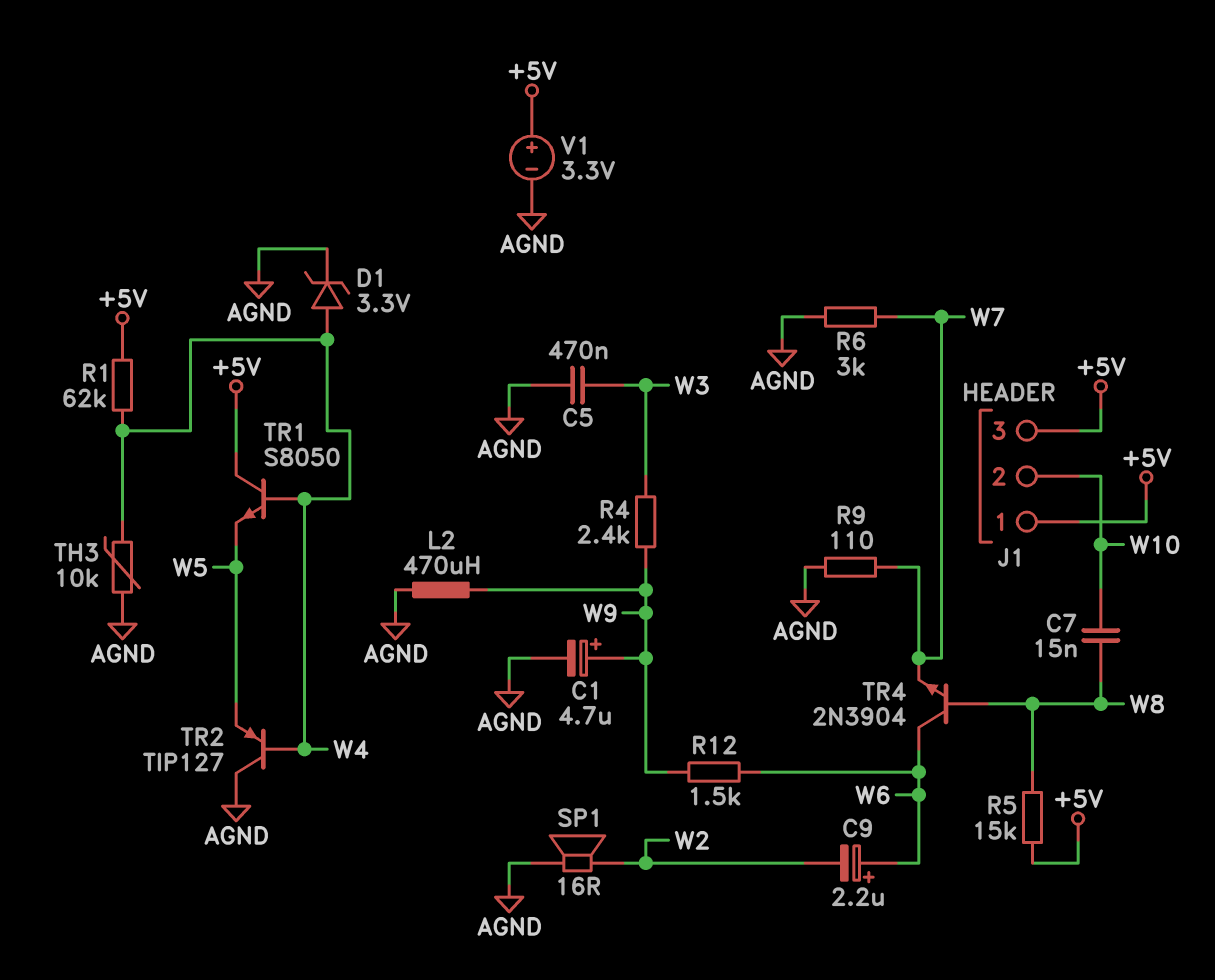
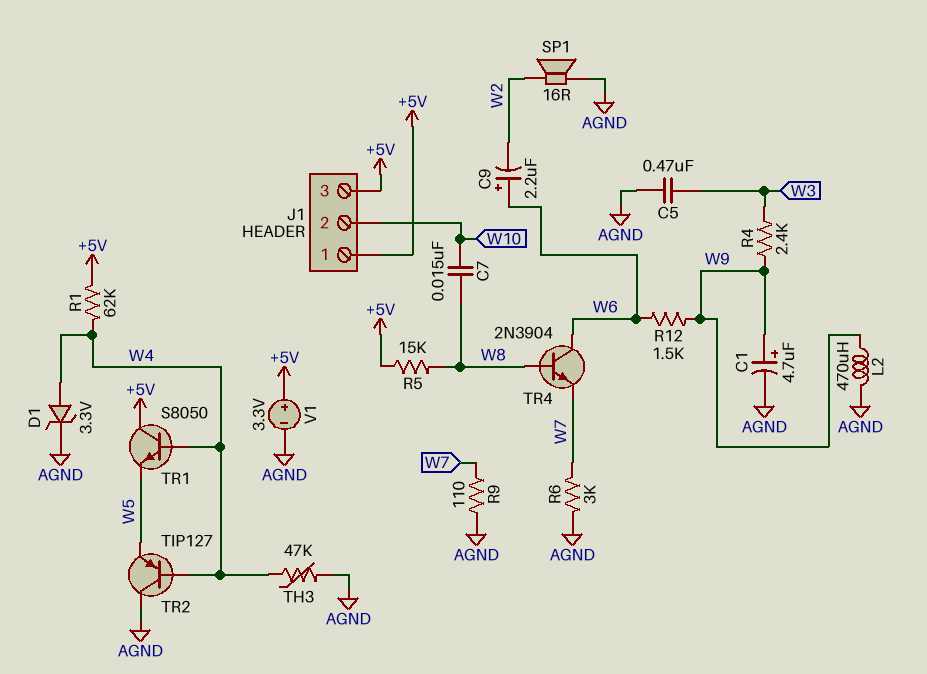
TH3: 10k (AGND, W4) -> 47k (AGND, W4)

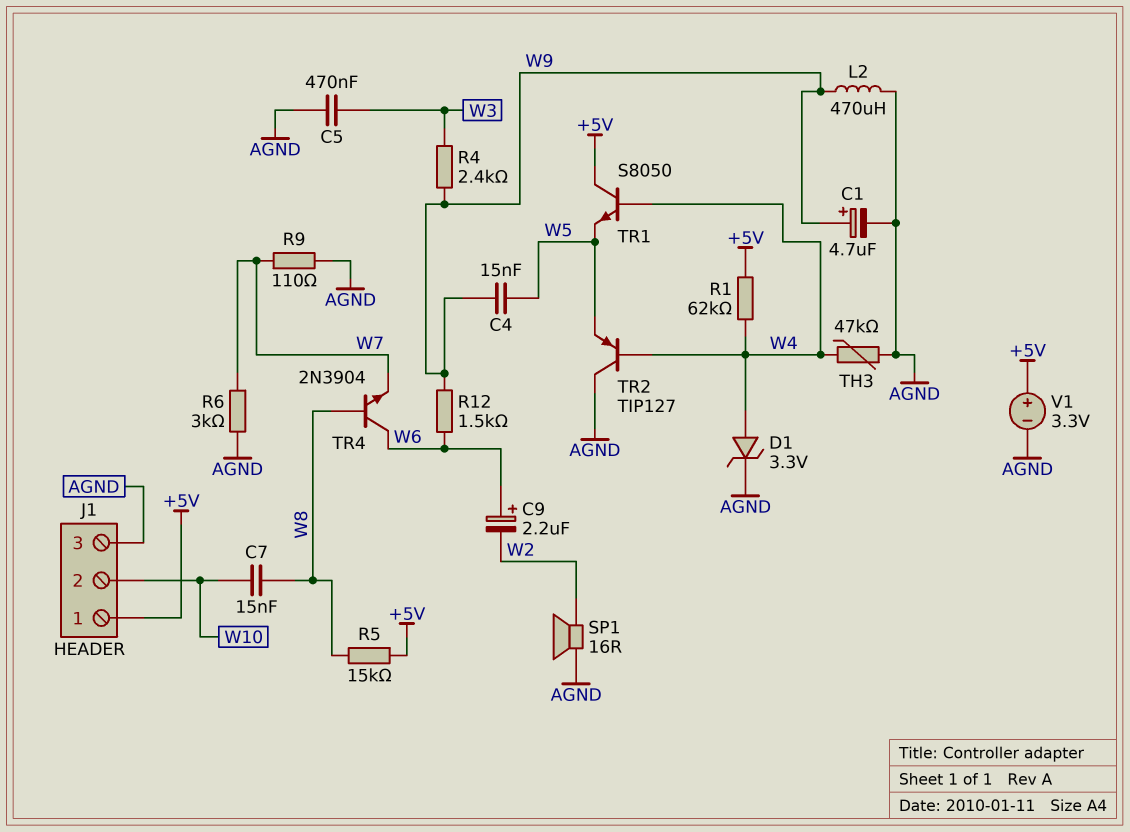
C4: none -> 15nF (W5, W9)
J1 pin 3: +5V -> AGND

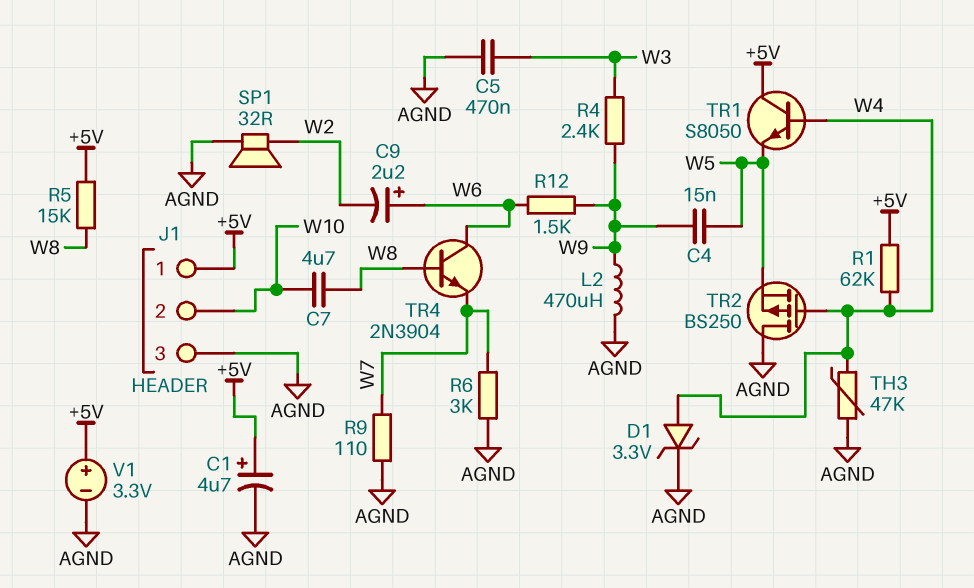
C1: 4.7uF (plus W9, minus AGND) -> 4.7uF (plus +5V, minus AGND)
C7: 15nF (W8, W10) -> 4.7uF (W8, W10)
SP1: speaker 16R (AGND, W2) -> speaker 32R (AGND, W2)
TR2: PNP TIP127 (B W4, C AGND, E W5) -> PMOS BS250 (G W4, D AGND, S W5)

